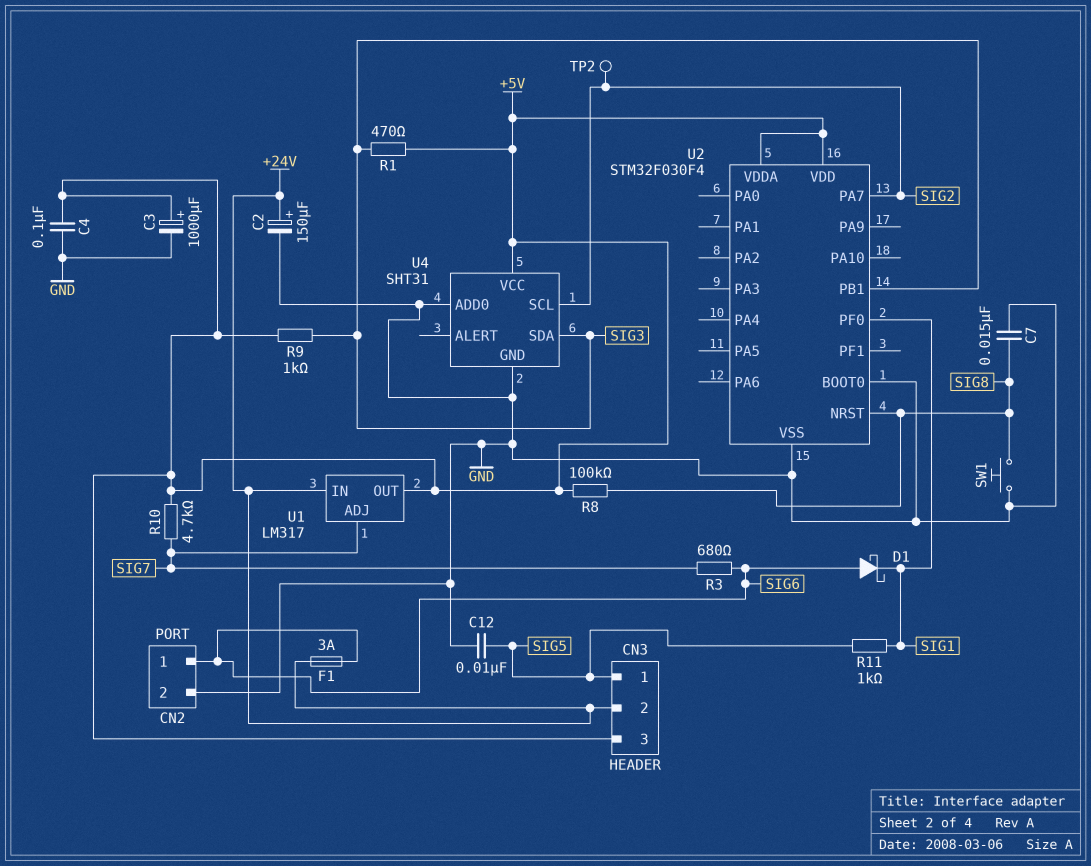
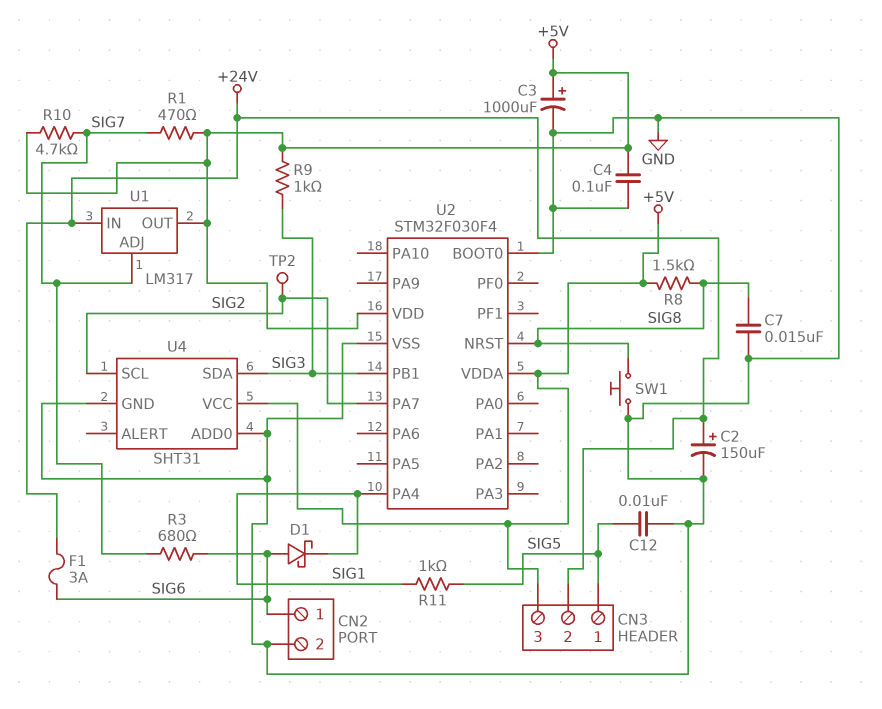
R1: 470 (+5V, SIG3) -> 470 (+5V, SIG7)
R8: 100k (+5V, SIG8) -> 1.5k (+5V, SIG8)
U2 pin PA4: none -> SIG1
U2 pin PF0: SIG1 -> none

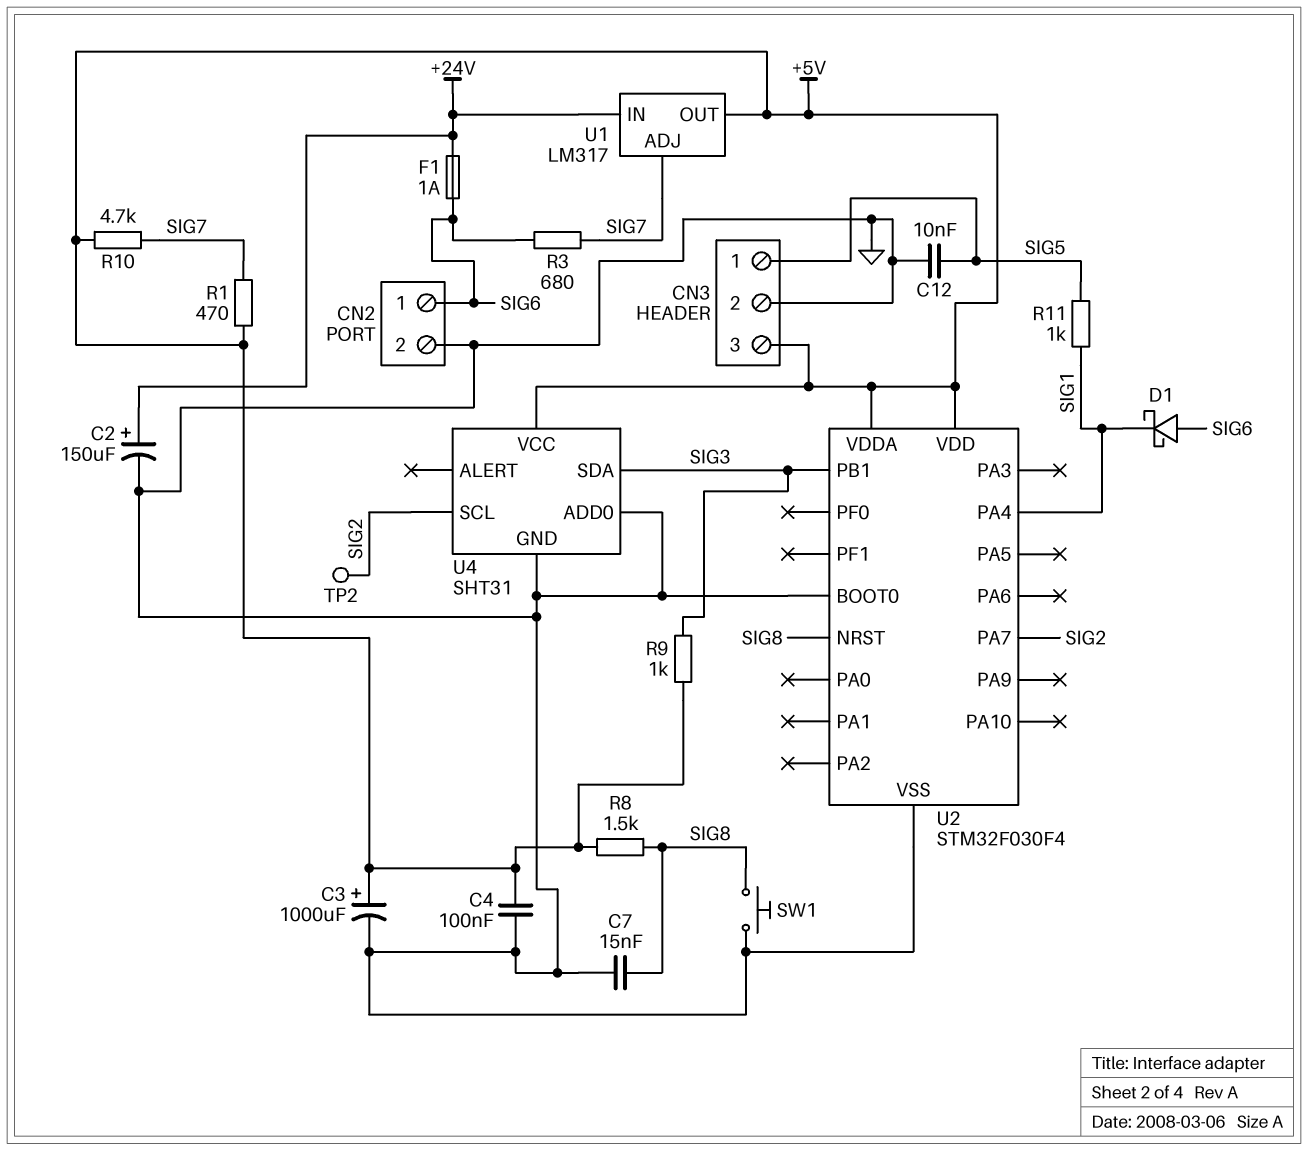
CN3 pin 2: +24V -> GND
F1: 3A (+24V, SIG6) -> 1A (+24V, SIG6)

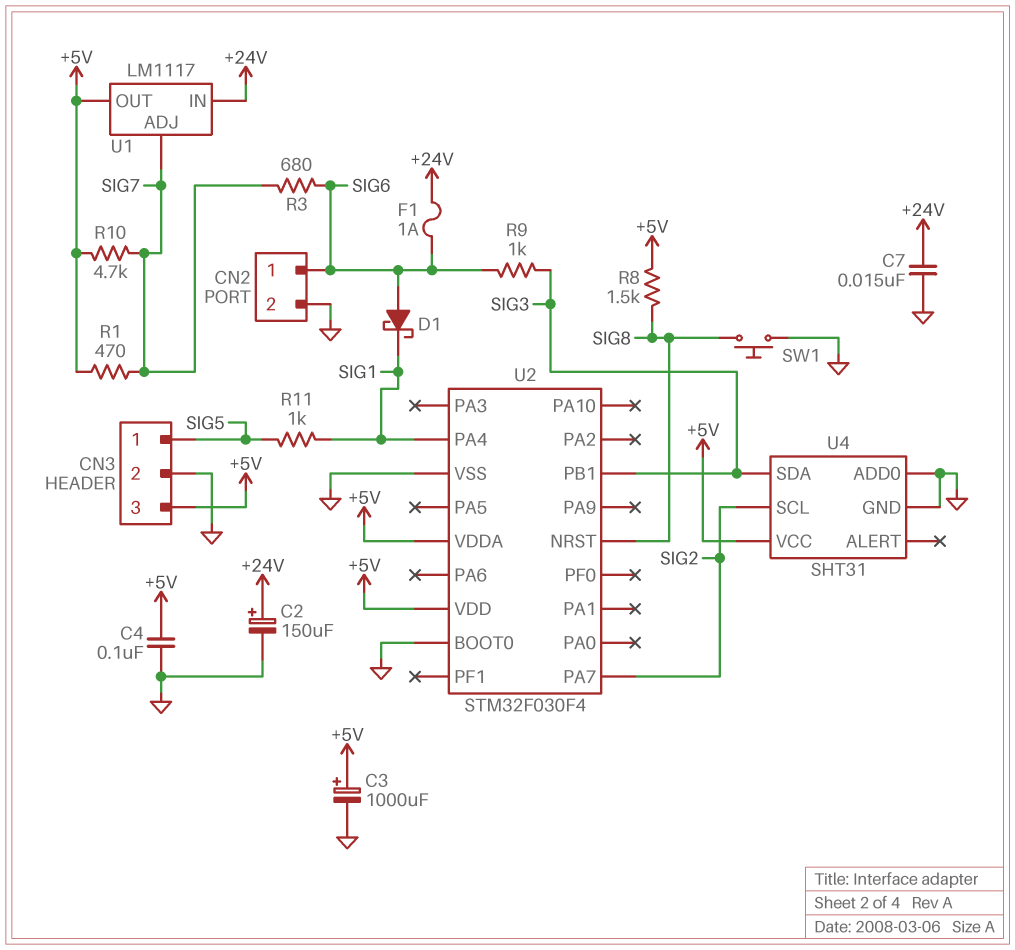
C7: 15nF (GND, SIG8) -> 15nF (+24V, GND)
C12: 10nF (GND, SIG5) -> none
R9: 1k (+5V, SIG3) -> 1k (SIG3, SIG6)
TP2: test point (SIG2) -> none
U1: LM317 -> LM1117

